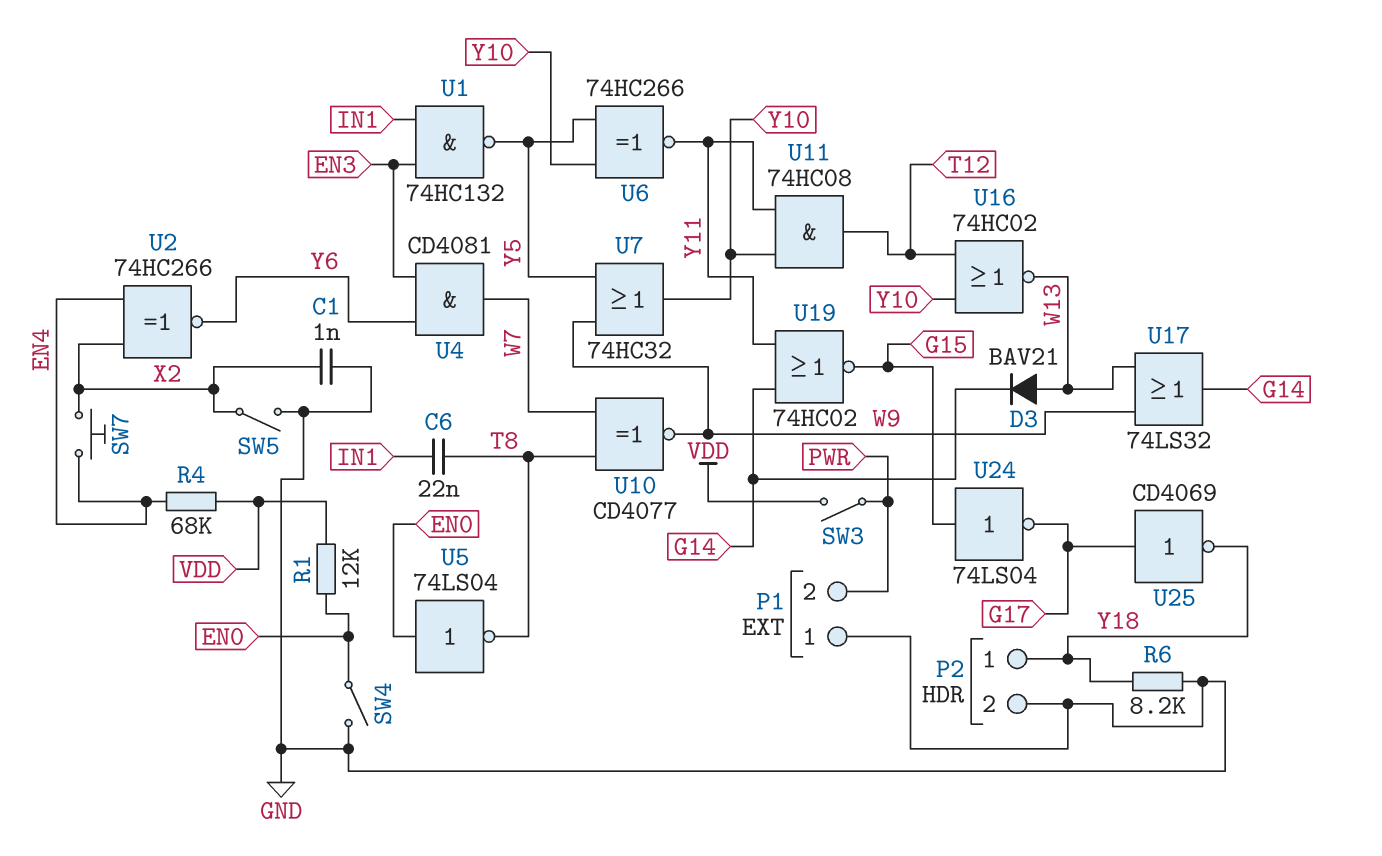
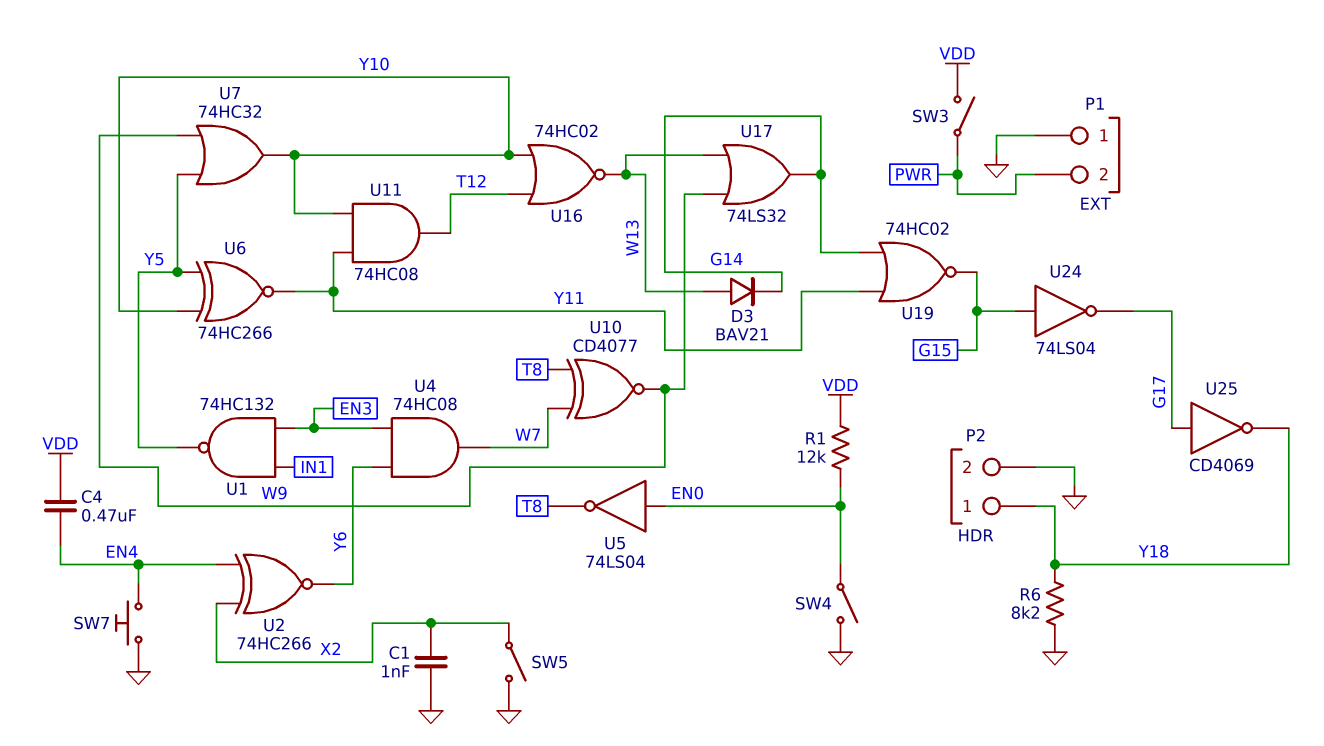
C4: none -> 470nF (EN4, VDD)
C6: 22nF (IN1, T8) -> none
R4: 68k (EN4, VDD) -> none
SW7: button (EN4, X2) -> button (EN4, GND)
U4: AND CD4081 (in EN3, in Y6, out W7) -> AND 74HC08 (in EN3, in Y6, out W7)

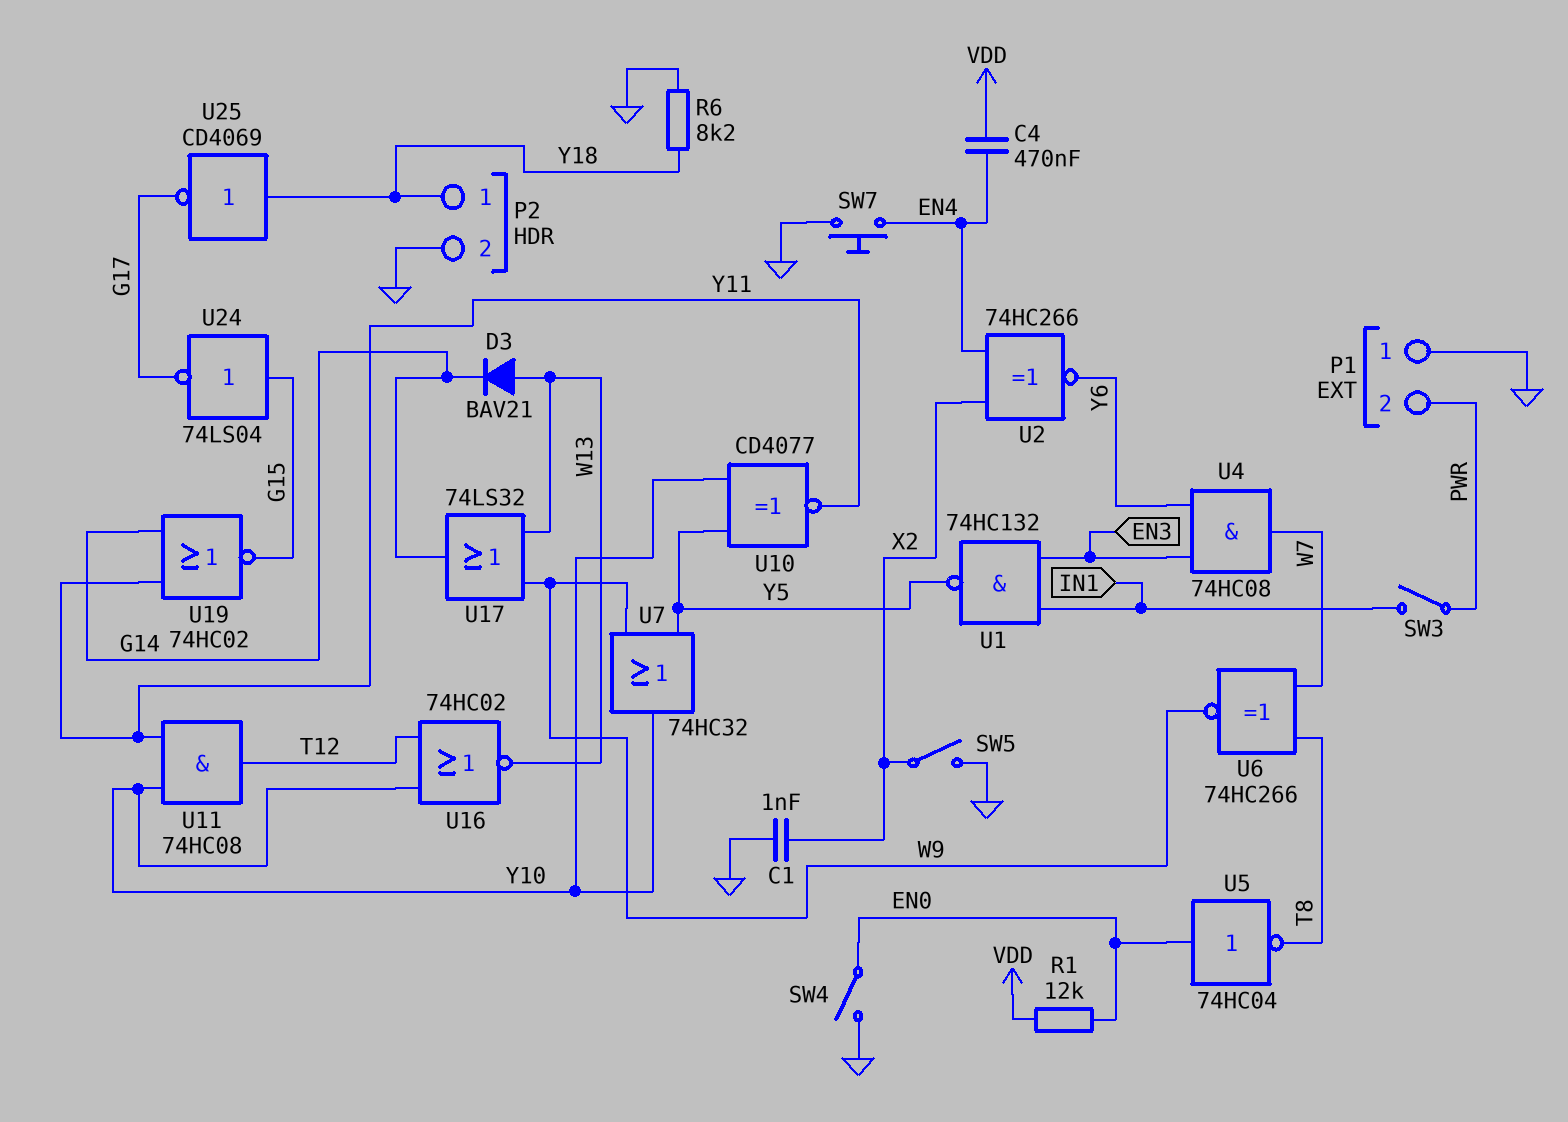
SW3: switch (PWR, VDD) -> switch (IN1, PWR)
U5: NOT 74LS04 (in EN0, out T8) -> NOT 74HC04 (in EN0, out T8)
U6: XNOR 74HC266 (in Y5, in Y10, out Y11) -> XNOR 74HC266 (in T8, in W7, out W9)
U10: XNOR CD4077 (in T8, in W7, out W9) -> XNOR CD4077 (in Y5, in Y10, out Y11)
U25: NOT CD4069 (in G17, out Y18) -> NOT CD4069 (in Y18, out G17)

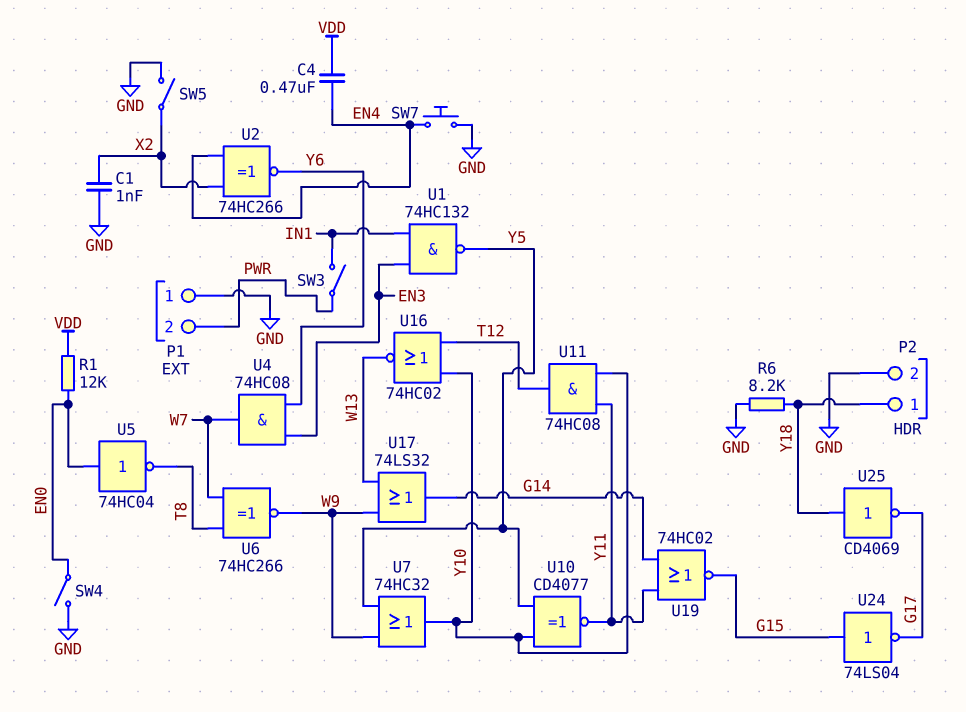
D3: diode BAV21 (A W13, K G14) -> none

